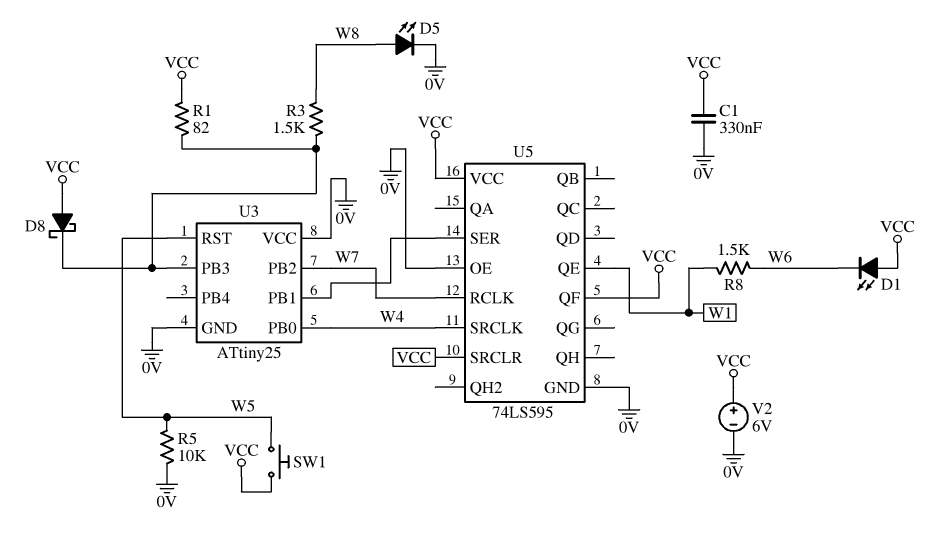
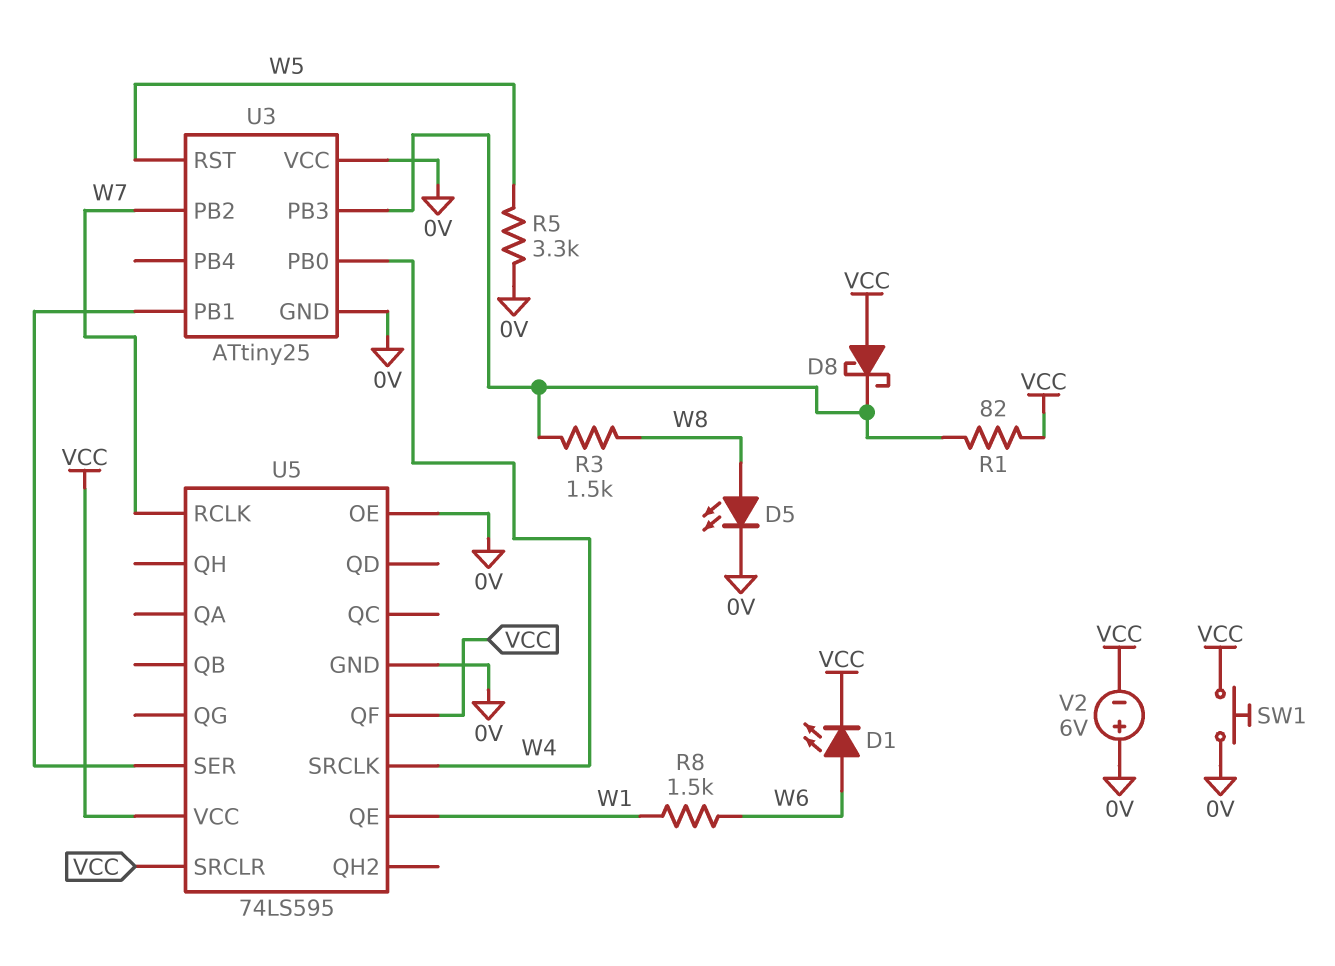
C1: 330nF (0V, VCC) -> none
D1: LED (A VCC, K W6) -> LED (A W6, K VCC)
R5: 10k (0V, W5) -> 3.3k (0V, W5)
SW1: button (VCC, W5) -> button (0V, VCC)
V2: 6V (plus VCC, minus 0V) -> 6V (plus 0V, minus VCC)

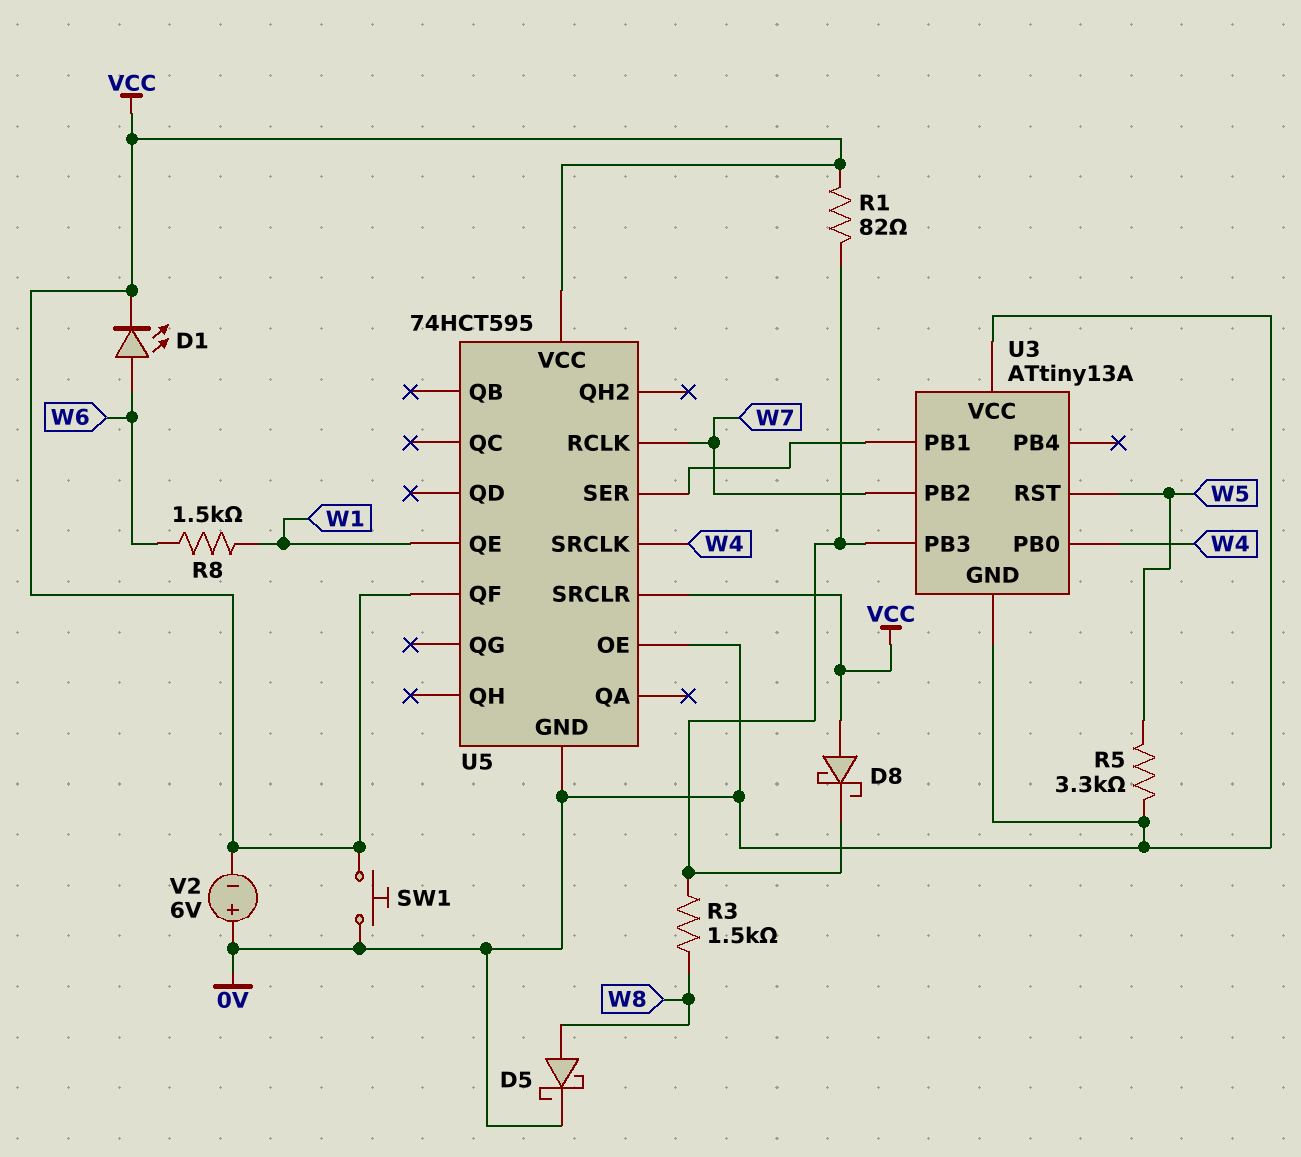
D5: LED (A W8, K 0V) -> schottky (A W8, K 0V)
U3: ATtiny25 -> ATtiny13A
U5: 74LS595 -> 74HCT595

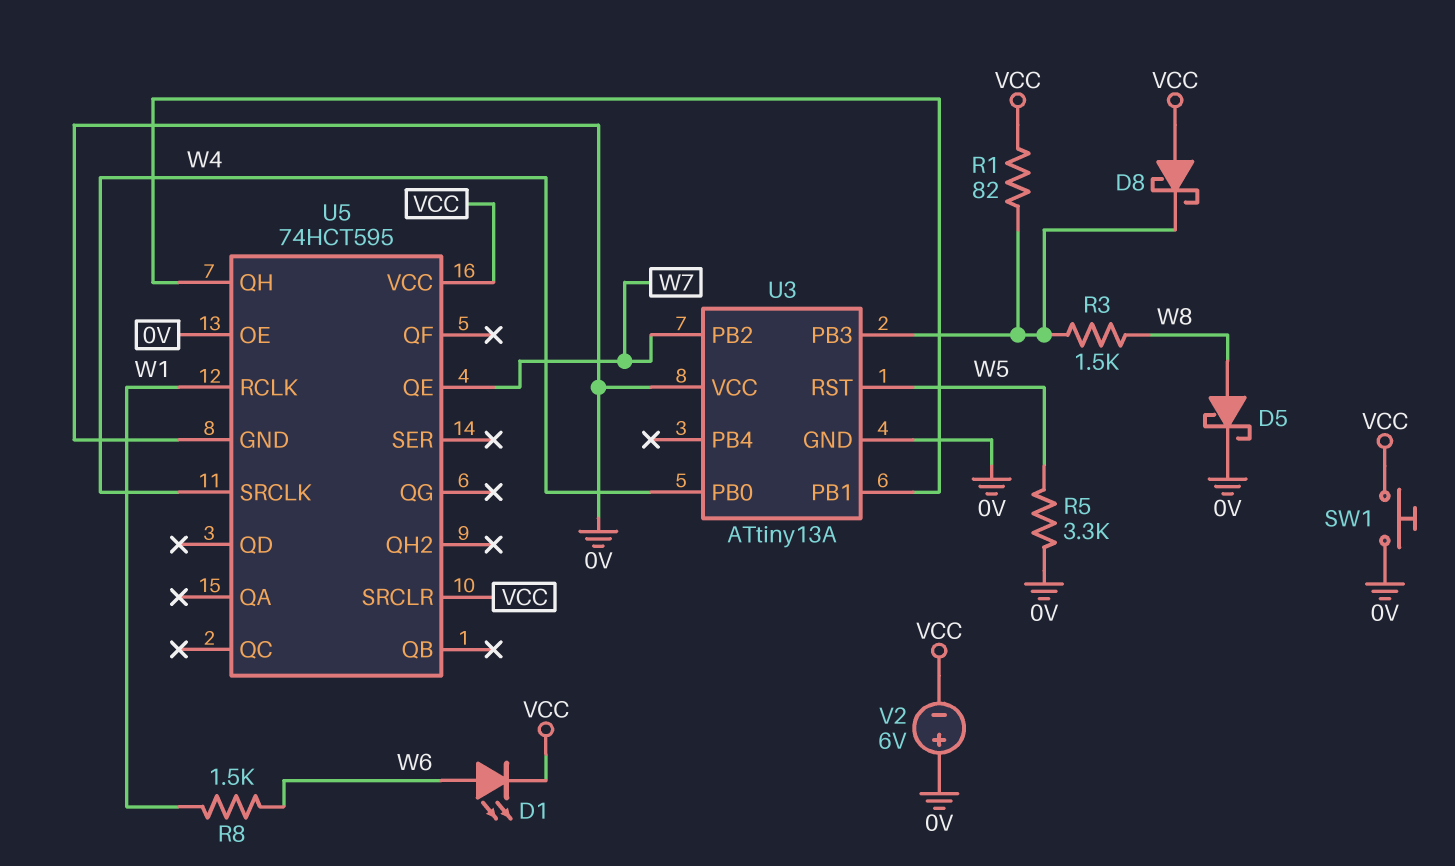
U5 pin QE: W1 -> W7
U5 pin QF: VCC -> none
U5 pin QH: none -> U3/PB1
U5 pin RCLK: W7 -> W1
U5 pin SER: U3/PB1 -> none

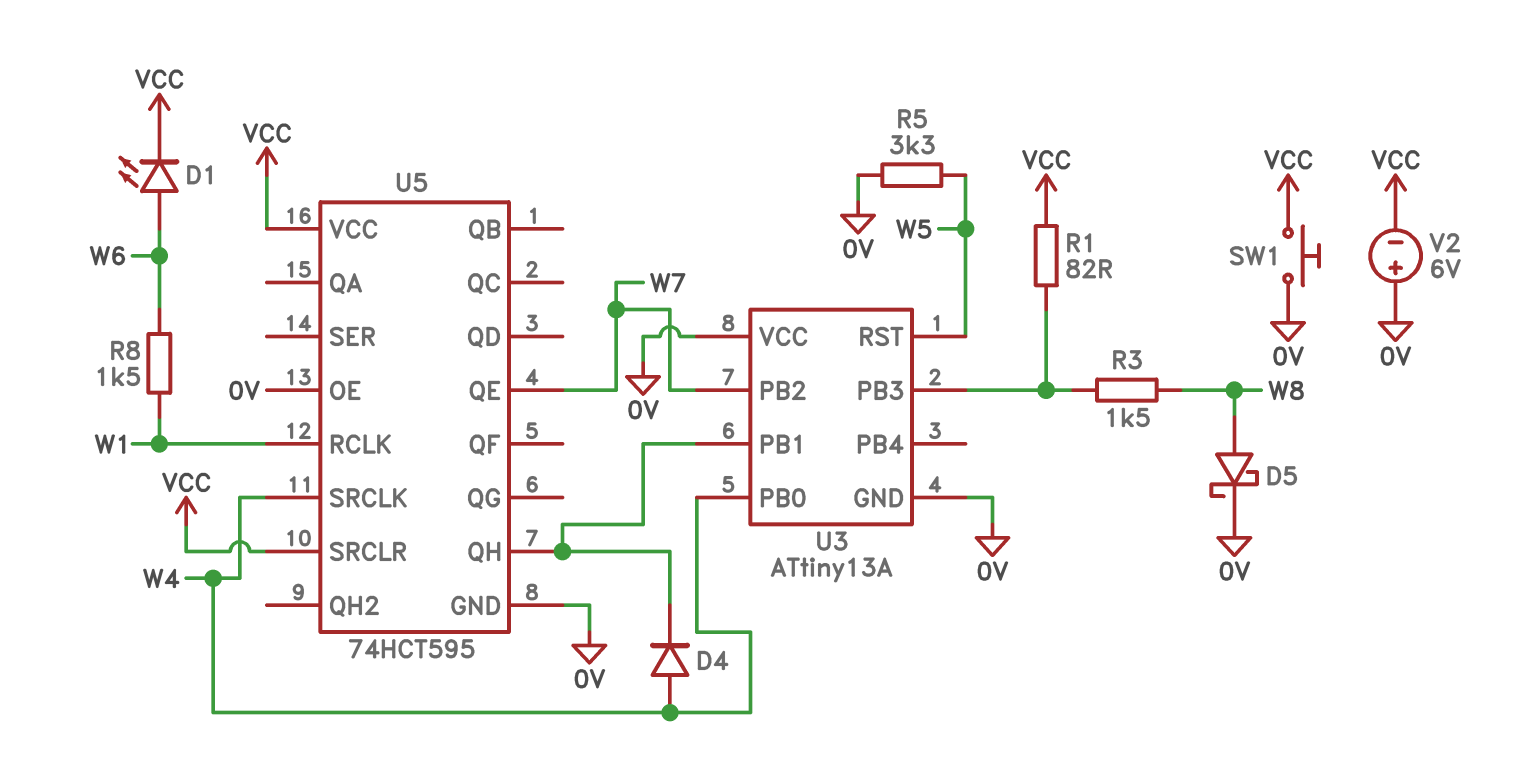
D4: none -> diode (A W4, K U3/PB1)
D8: schottky (A VCC, K U3/PB3) -> none

